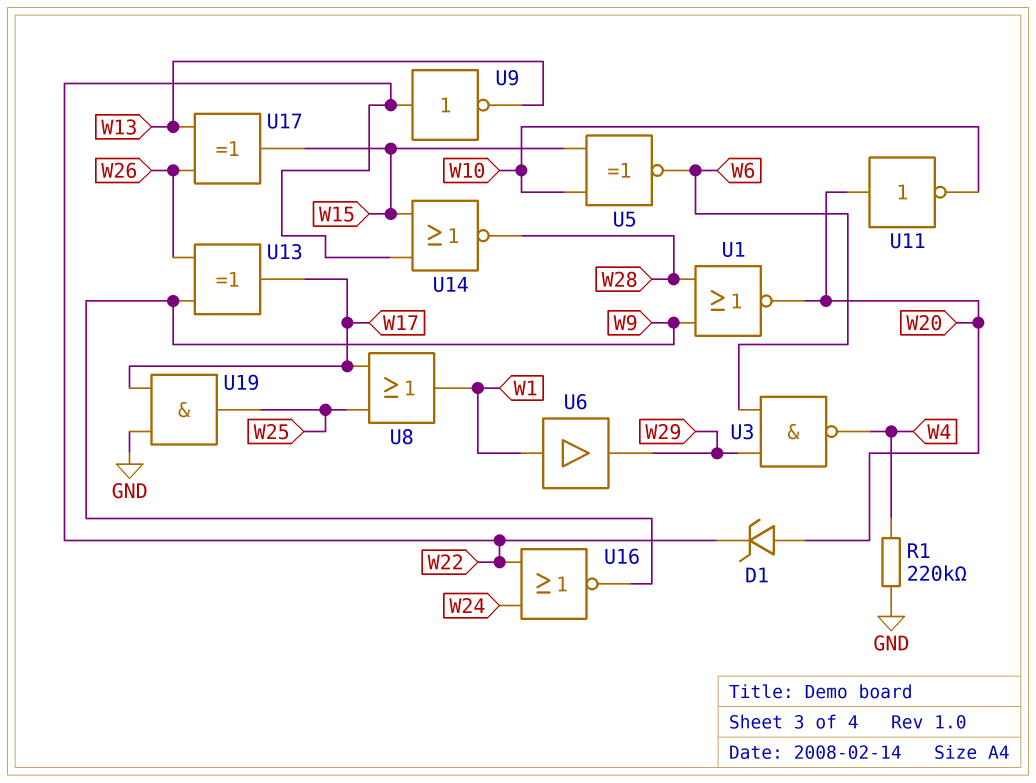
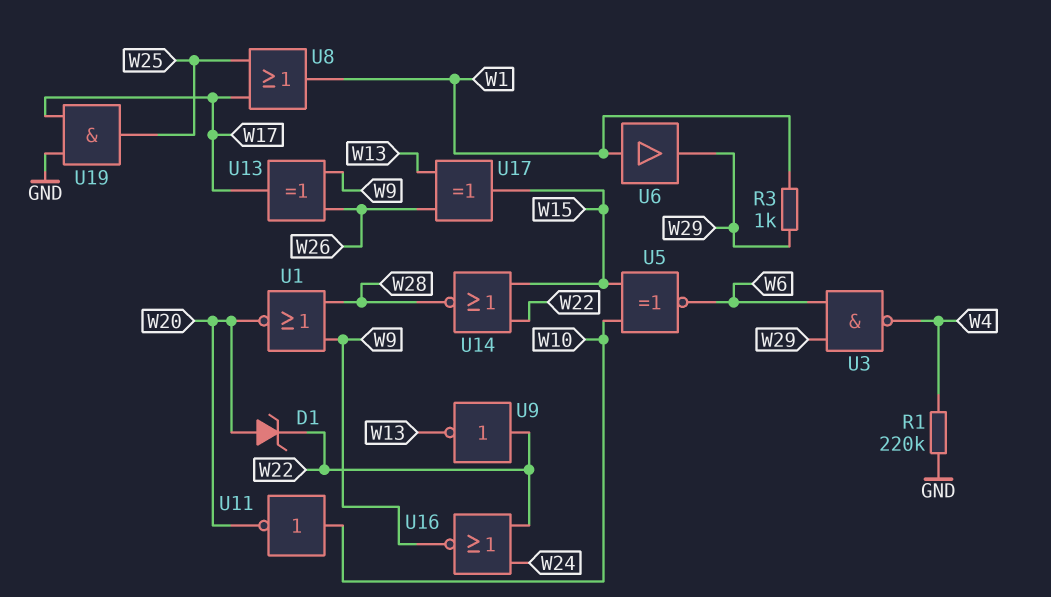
R3: none -> 1k (W1, W29)
U11: NOT (in W20, out W10) -> NOT (in W10, out W20)

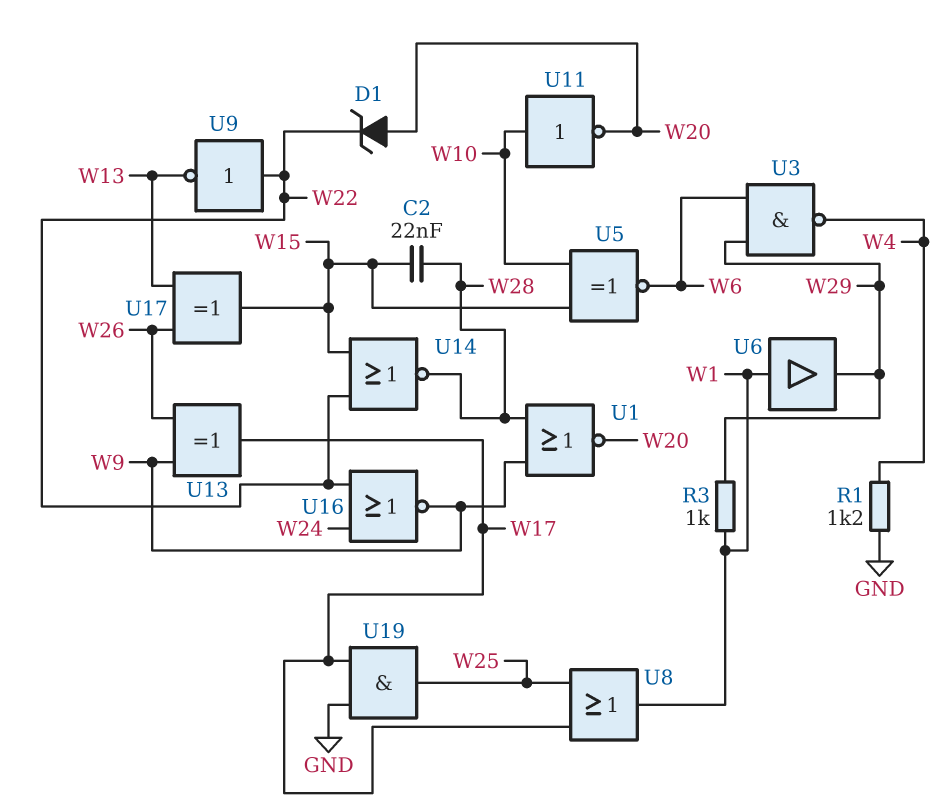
C2: none -> 22nF (W15, W28)
R1: 220k (GND, W4) -> 1.2k (GND, W4)

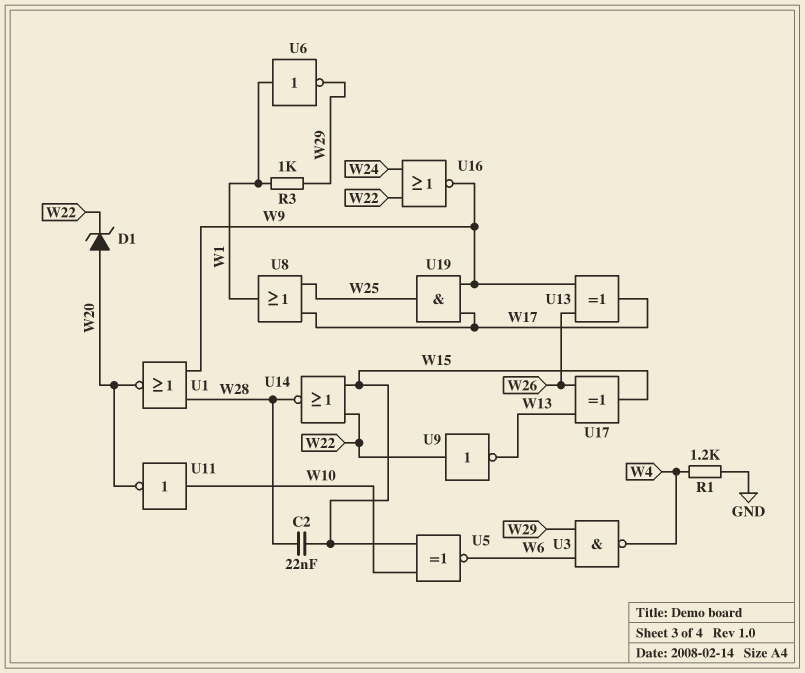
U6: buffer (in W1, out W29) -> NOT (in W1, out W29)
U19: AND (in GND, in W17, out W25) -> AND (in W9, in W17, out W25)

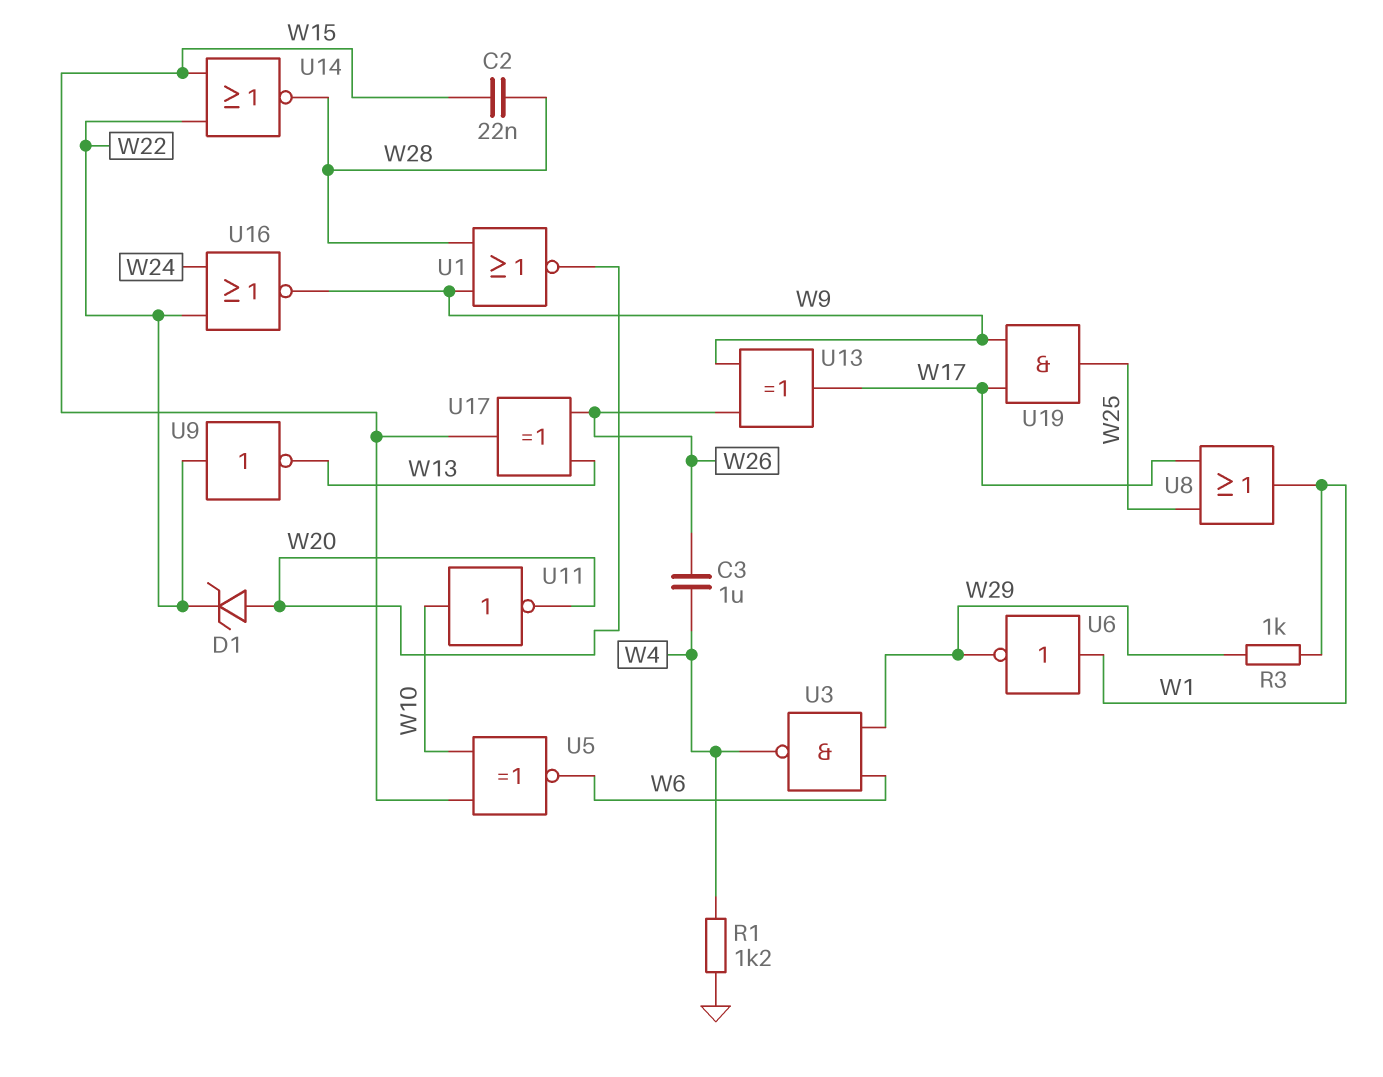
C3: none -> 1uF (W4, W26)

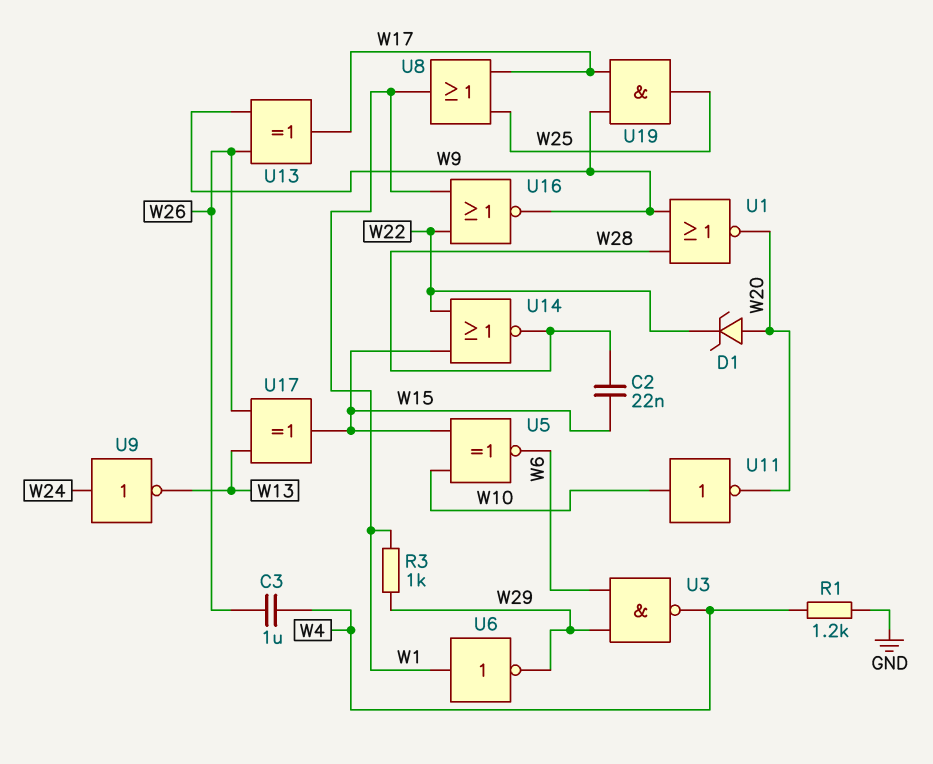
U9: NOT (in W22, out W13) -> NOT (in W24, out W13)
U16: NOR (in W22, in W24, out W9) -> NOR (in W1, in W22, out W9)

